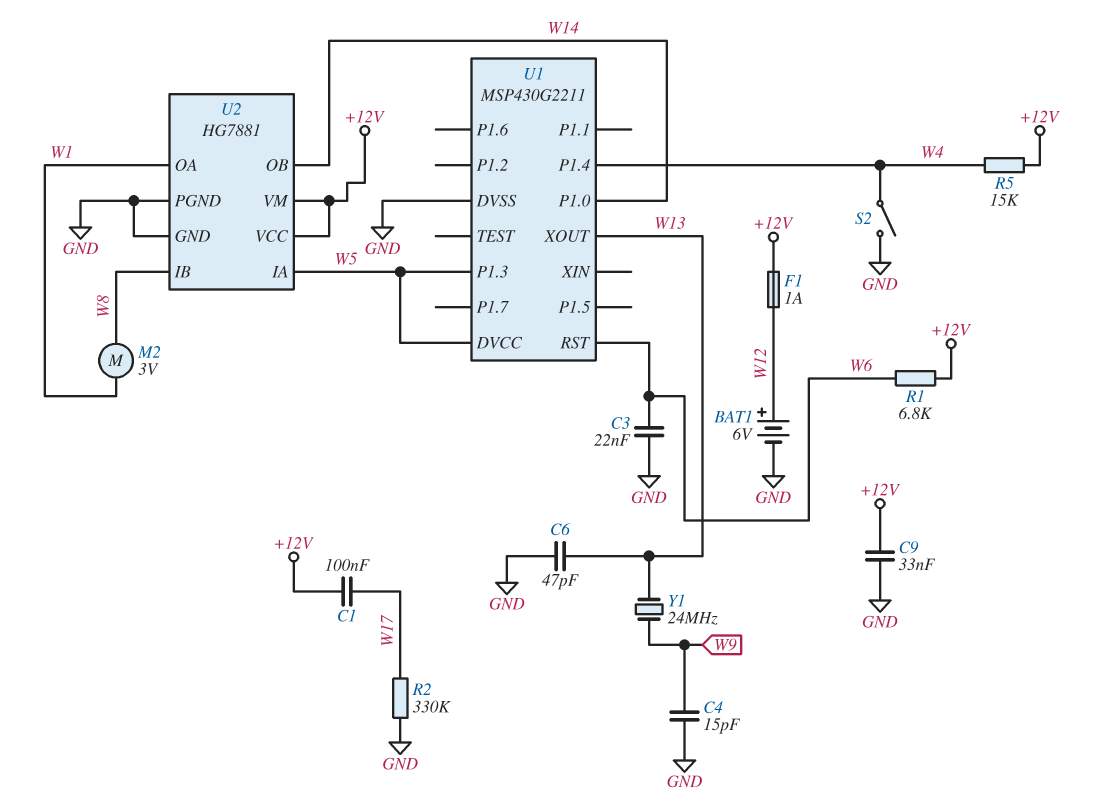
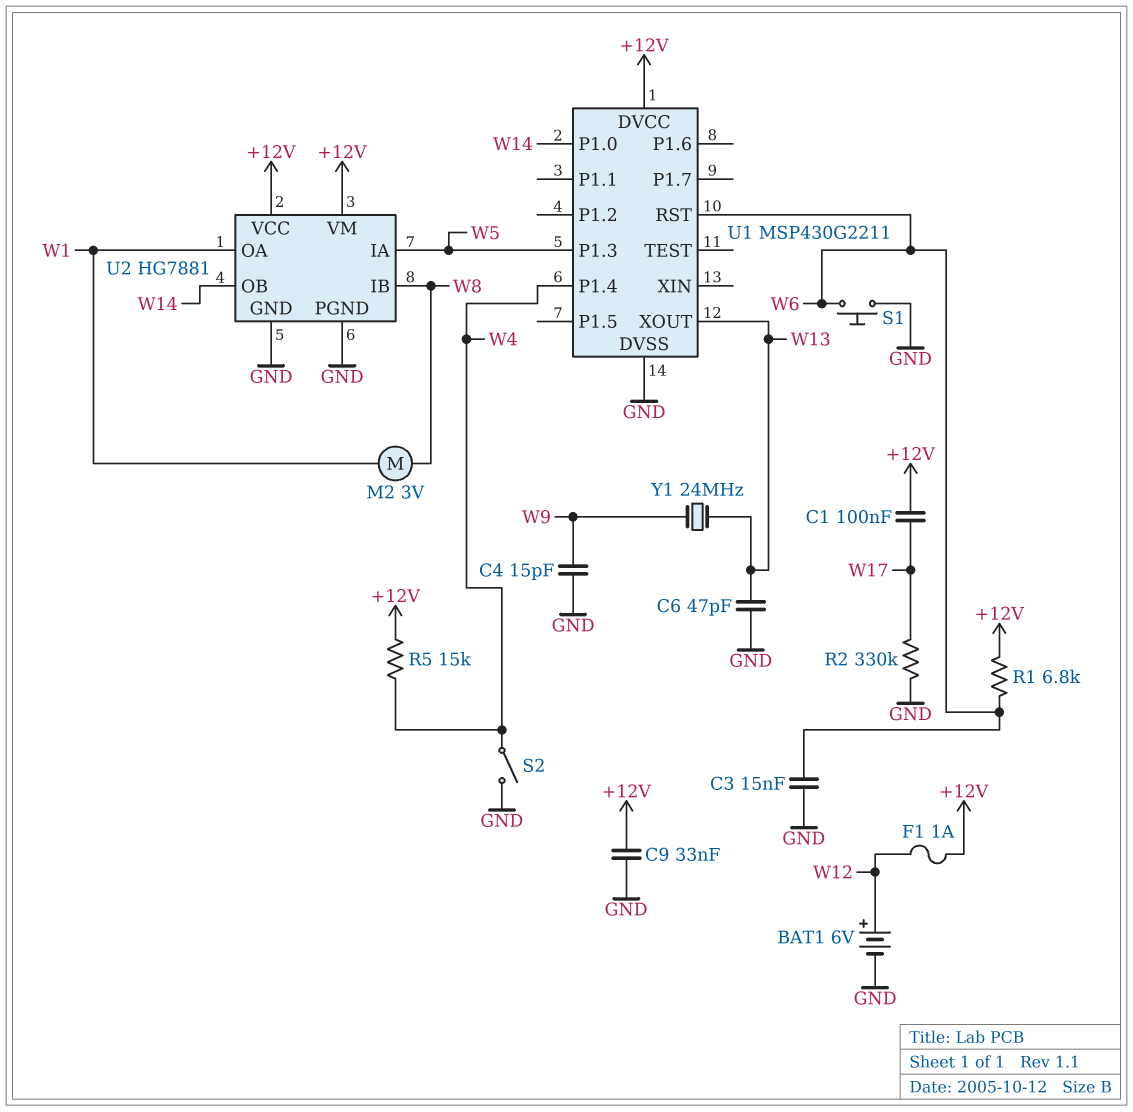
C3: 22nF (GND, W6) -> 15nF (GND, W6)
S1: none -> button (GND, W6)
U1 pin DVCC: W5 -> +12V

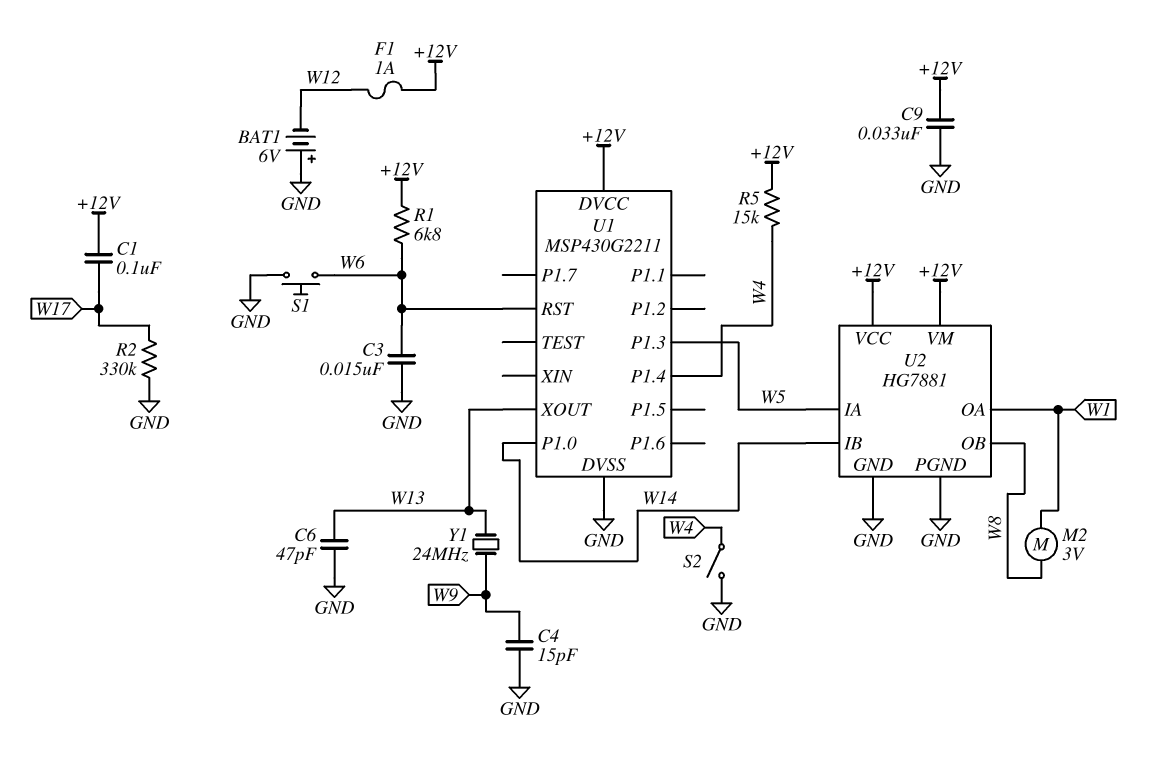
BAT1: 6V (plus W12, minus GND) -> 6V (plus GND, minus W12)
U2 pin IB: W8 -> W14
U2 pin OB: W14 -> W8

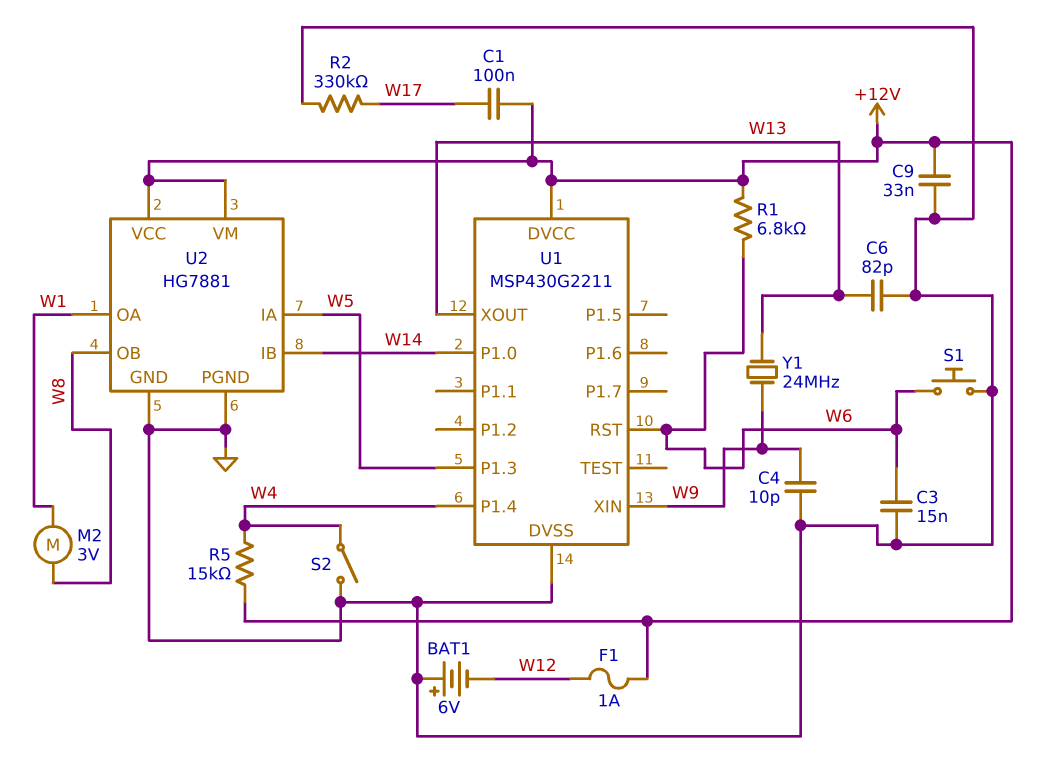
C4: 15pF (GND, W9) -> 10pF (GND, W9)
C6: 47pF (GND, W13) -> 82pF (GND, W13)
U1 pin XIN: none -> W9

